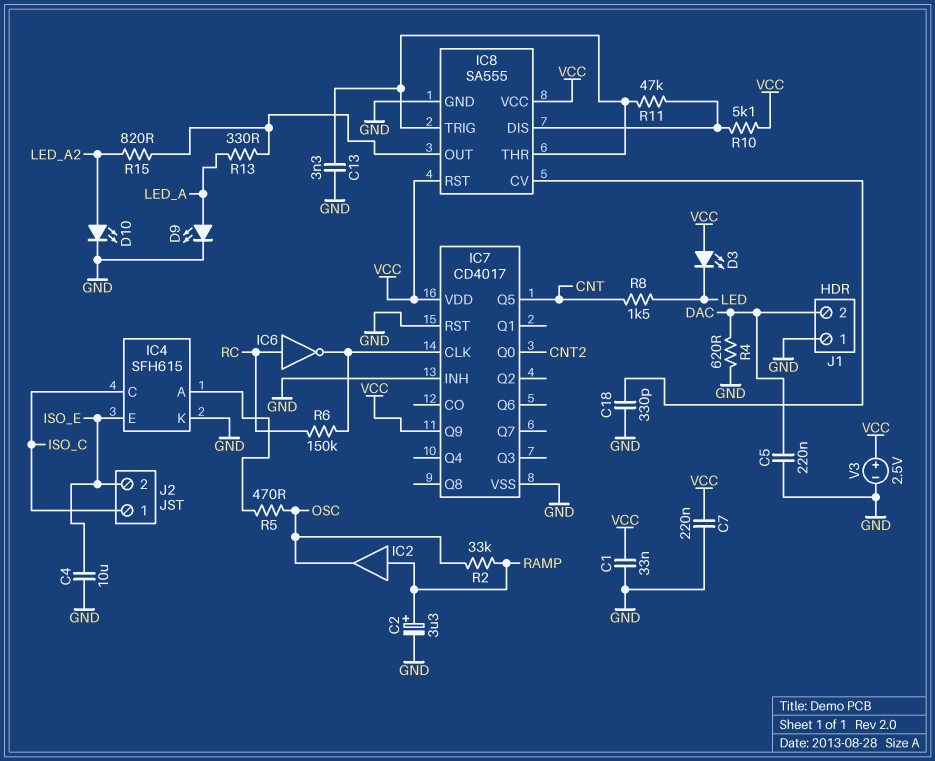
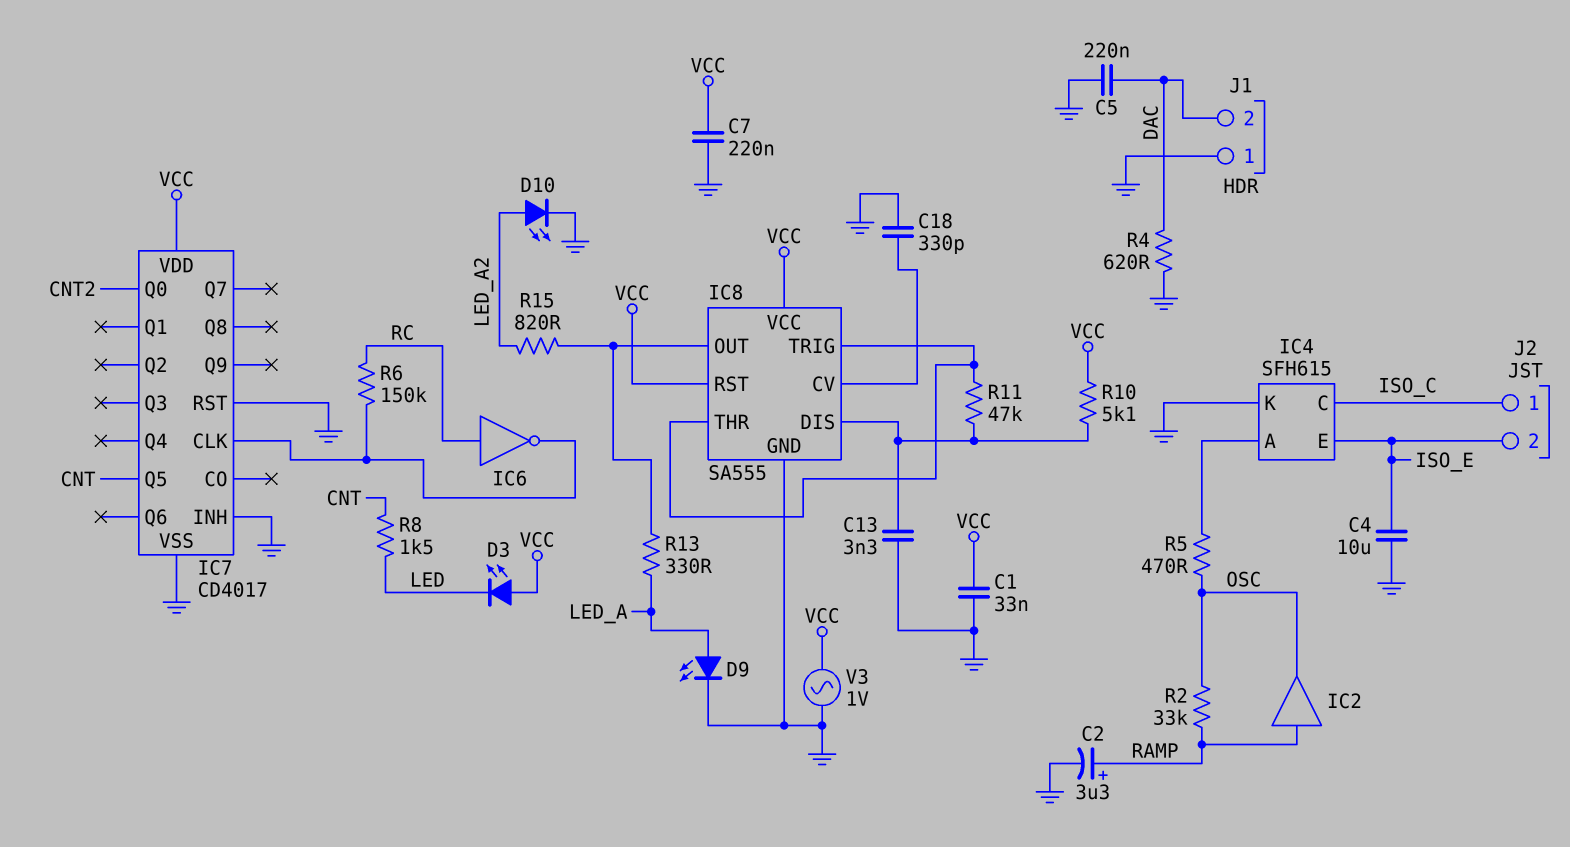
C13: 3.3nF (GND, IC8/THR) -> 3.3nF (GND, IC8/DIS)
IC7 pin Q9: VCC -> none
V3: 2.5V (plus VCC, minus GND) -> AC 1V (GND, VCC)

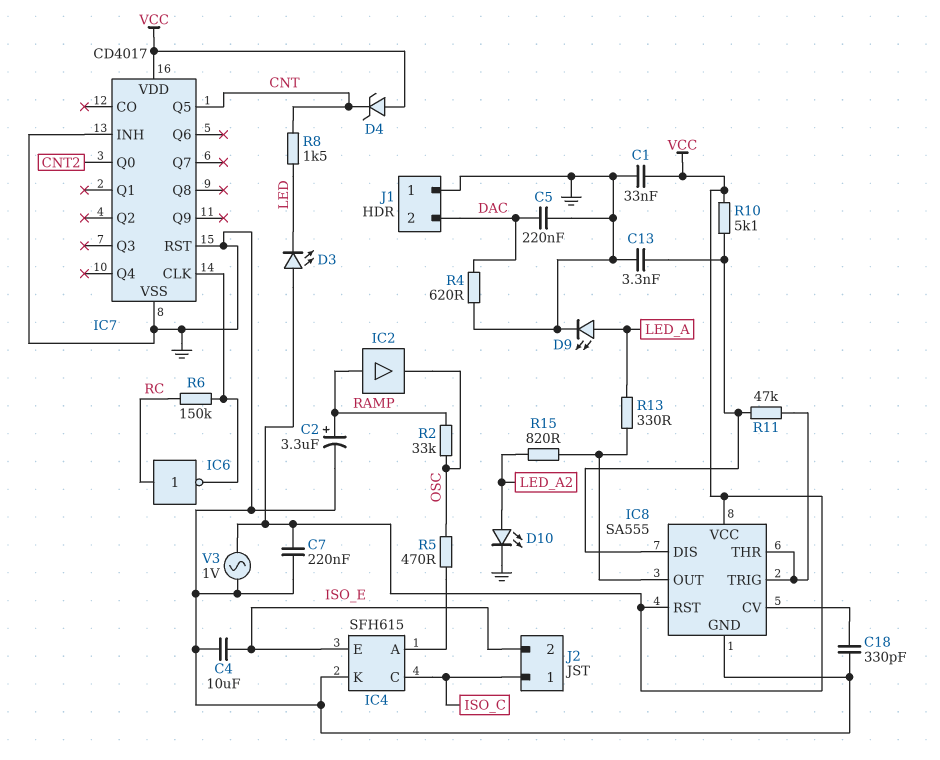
D4: none -> zener (A VCC, K CNT)

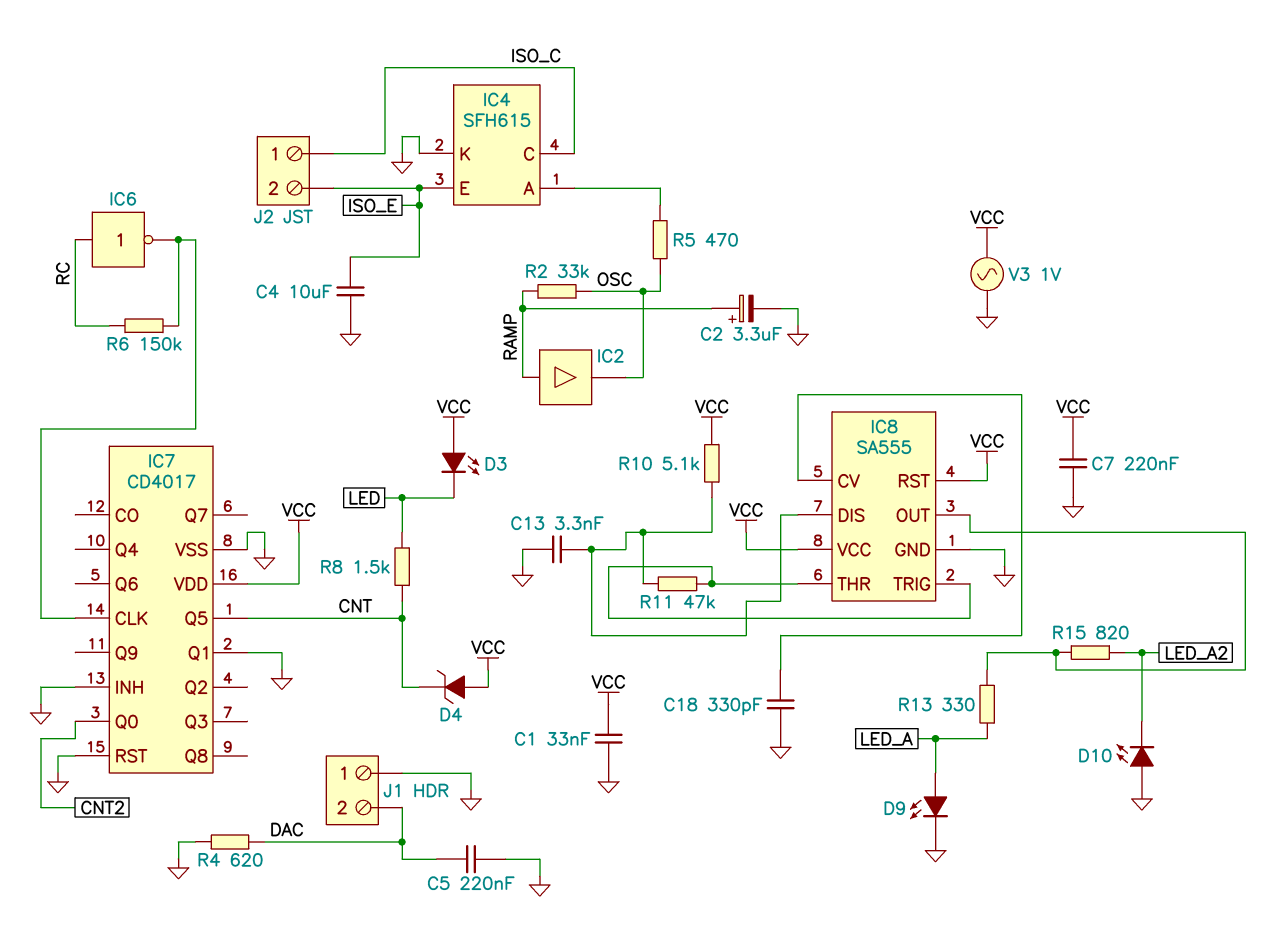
D10: LED (A LED_A2, K GND) -> LED (A GND, K LED_A2)
IC7 pin Q1: none -> GND

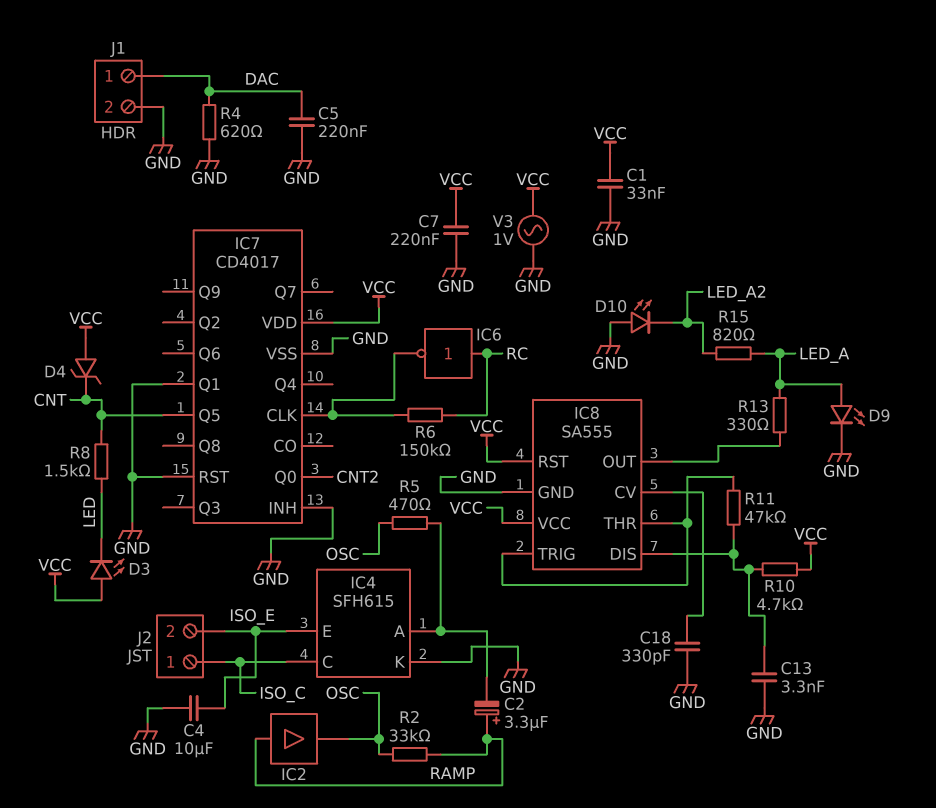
C2: 3.3uF (plus RAMP, minus GND) -> 3.3uF (plus RAMP, minus IC4/A)
J1 pin 1: GND -> DAC
J1 pin 2: DAC -> GND
R10: 5.1k (IC8/DIS, VCC) -> 4.7k (IC8/DIS, VCC)
R15: 820 (IC8/OUT, LED_A2) -> 820 (LED_A, LED_A2)

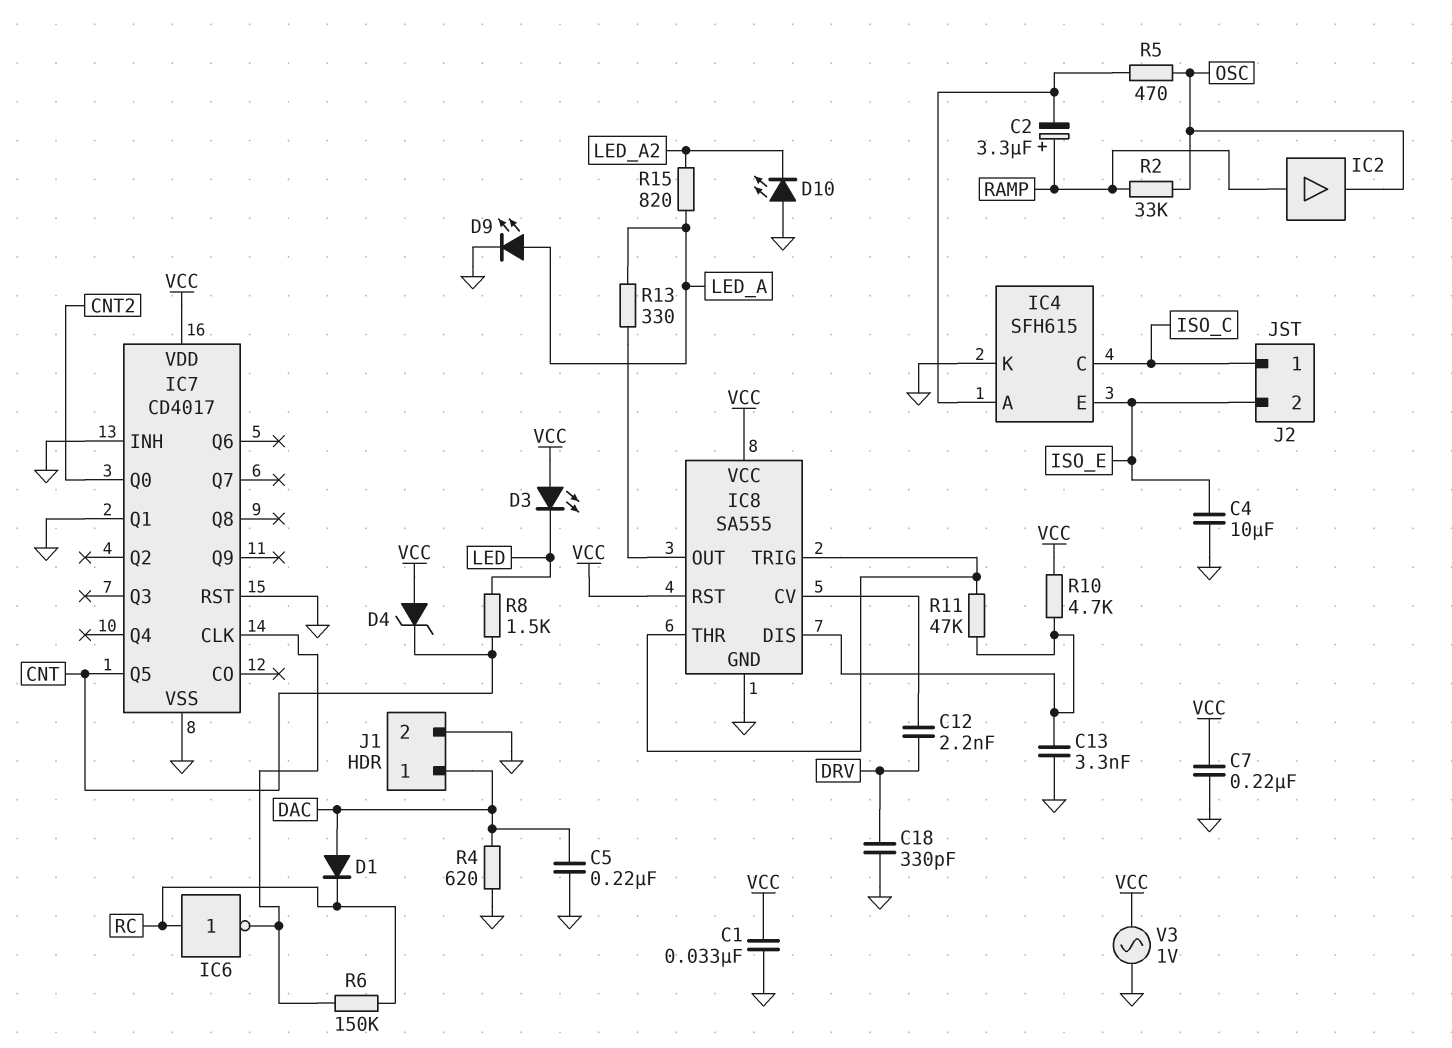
C12: none -> 2.2nF (DRV, IC8/CV)
C18: 330pF (GND, IC8/CV) -> 330pF (DRV, GND)
D1: none -> diode (A DAC, K RC)

